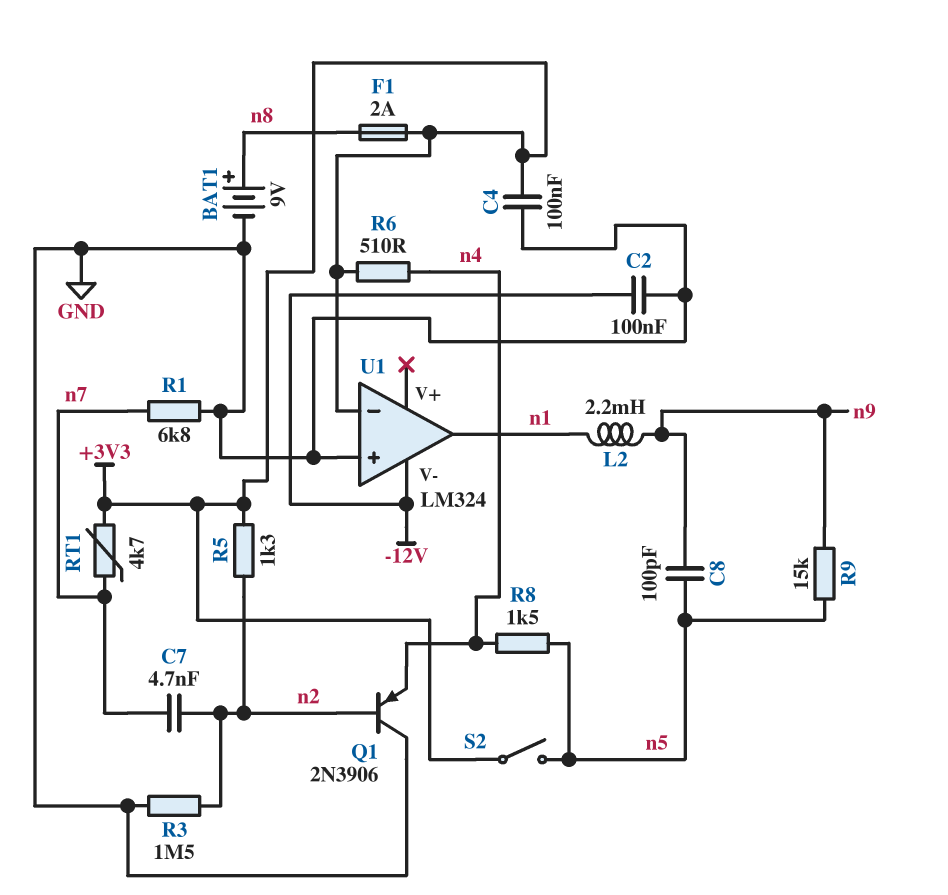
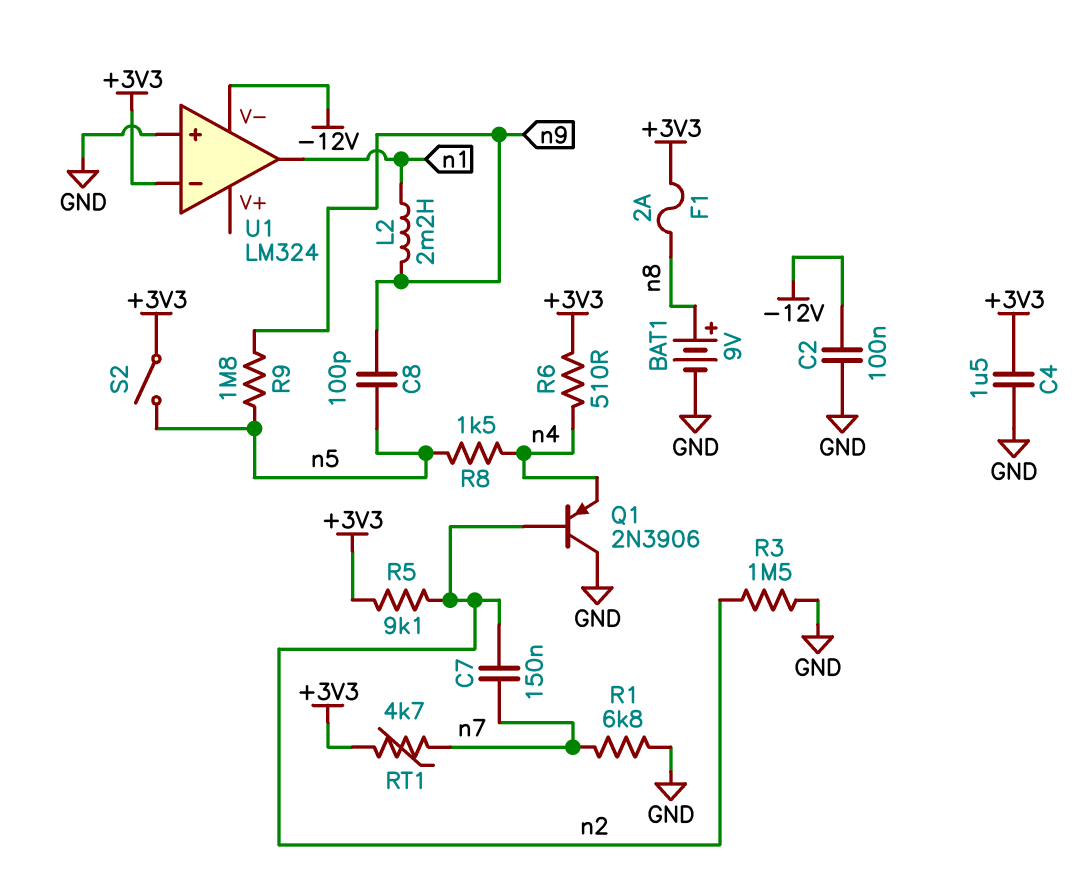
C4: 100nF (+3V3, GND) -> 1.5uF (+3V3, GND)
C7: 4.7nF (n2, n7) -> 150nF (n2, n7)
R5: 1.3k (+3V3, n2) -> 9.1k (+3V3, n2)
R9: 15k (n5, n9) -> 1.8M (n5, n9)

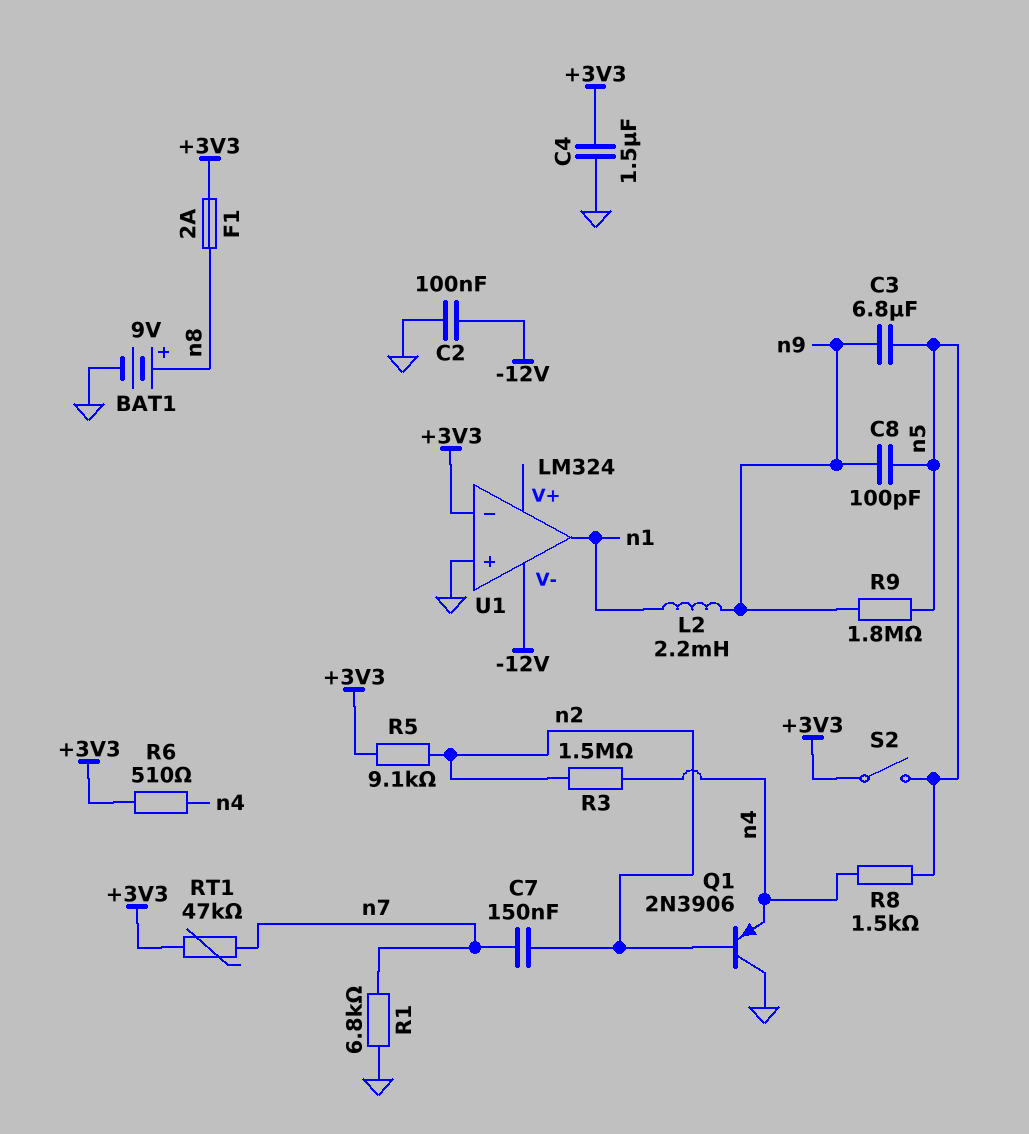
C3: none -> 6.8uF (n5, n9)
R3: 1.5M (GND, n2) -> 1.5M (n2, n4)
RT1: 4.7k (+3V3, n7) -> 47k (+3V3, n7)

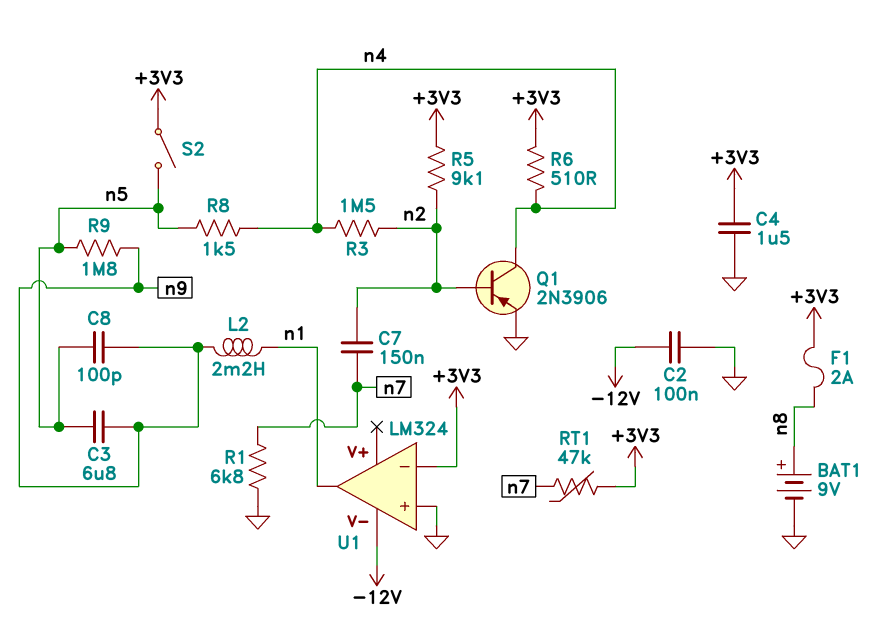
Q1: PNP 2N3906 (B n2, C GND, E n4) -> PNP 2N3906 (B n2, C n4, E GND)

